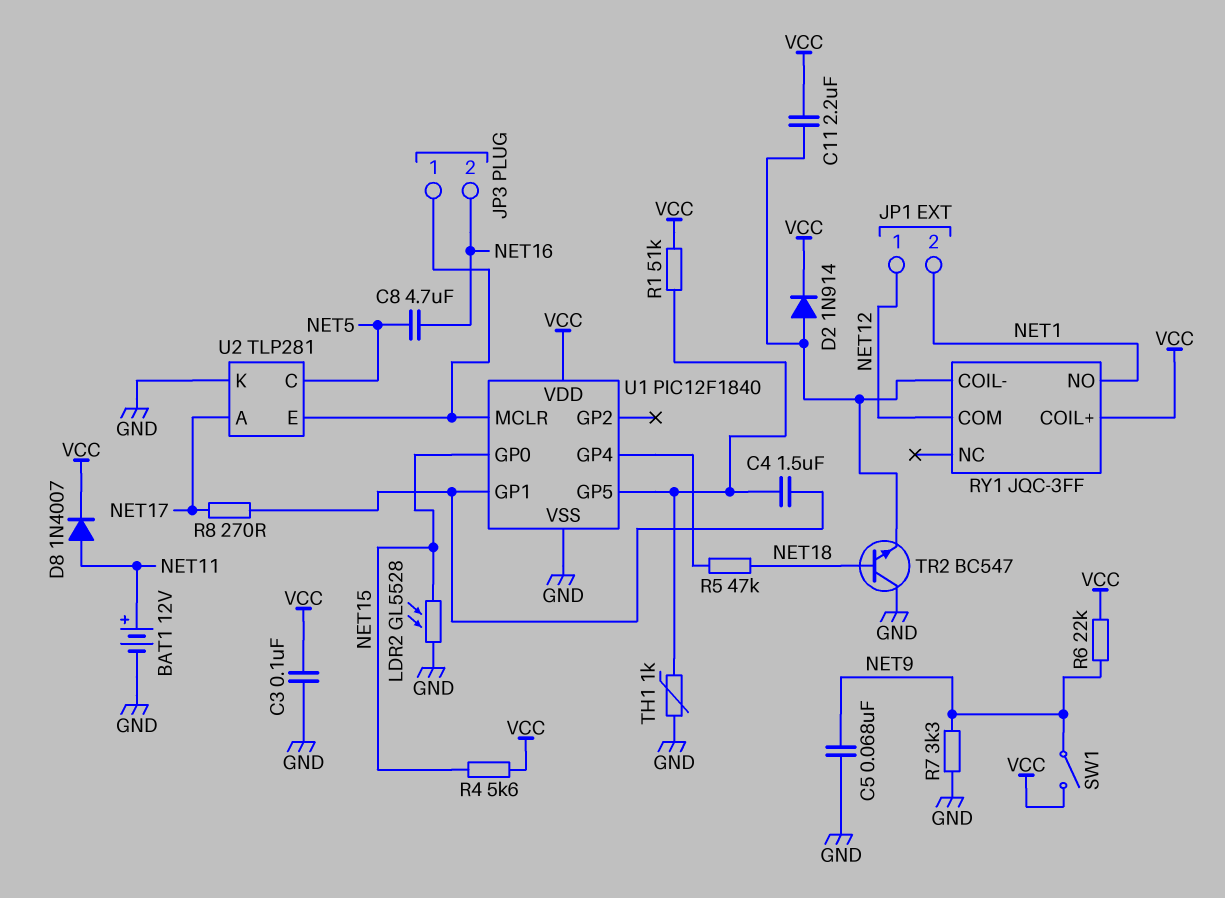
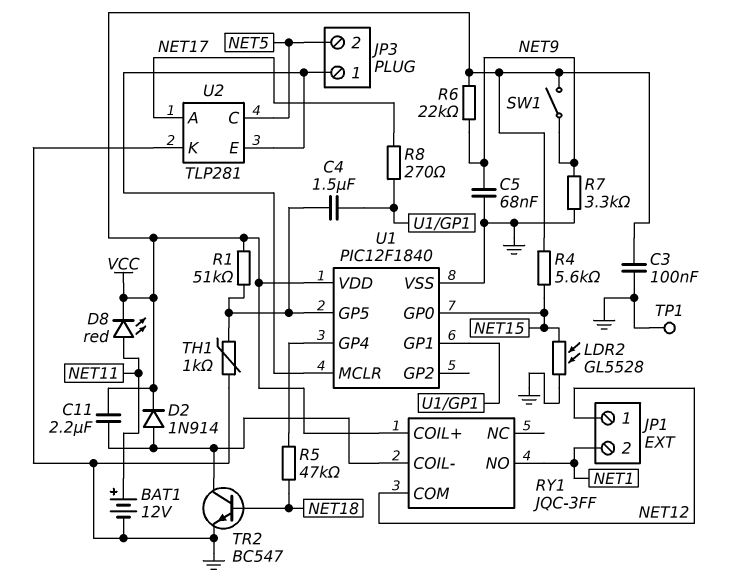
C8: 4.7uF (NET5, NET16) -> none
D8: diode 1N4007 (A NET11, K VCC) -> LED red (A NET11, K VCC)
JP3 pin 2: NET16 -> NET5
TP1: none -> test point (GND)
TR2: NPN BC547 (B NET18, C GND, E RY1/COIL-) -> NPN BC547 (B NET18, C RY1/COIL-, E GND)

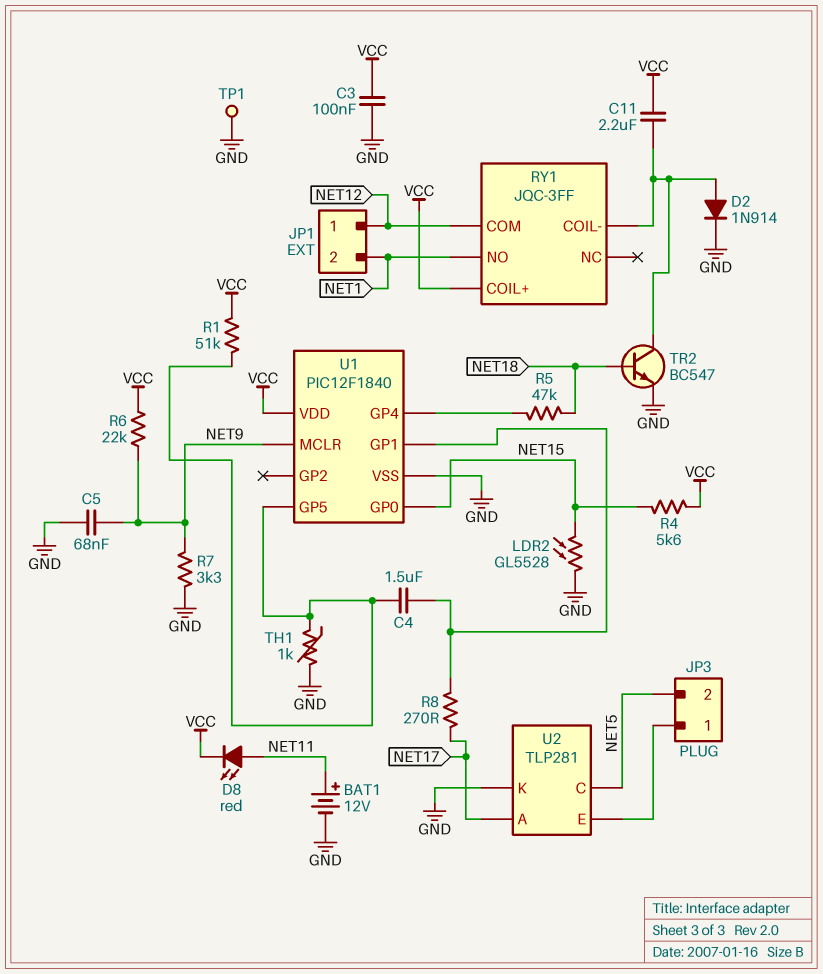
D2: diode 1N914 (A RY1/COIL-, K VCC) -> diode 1N914 (A RY1/COIL-, K GND)
SW1: switch (NET9, VCC) -> none
U1 pin MCLR: JP3/1 -> NET9

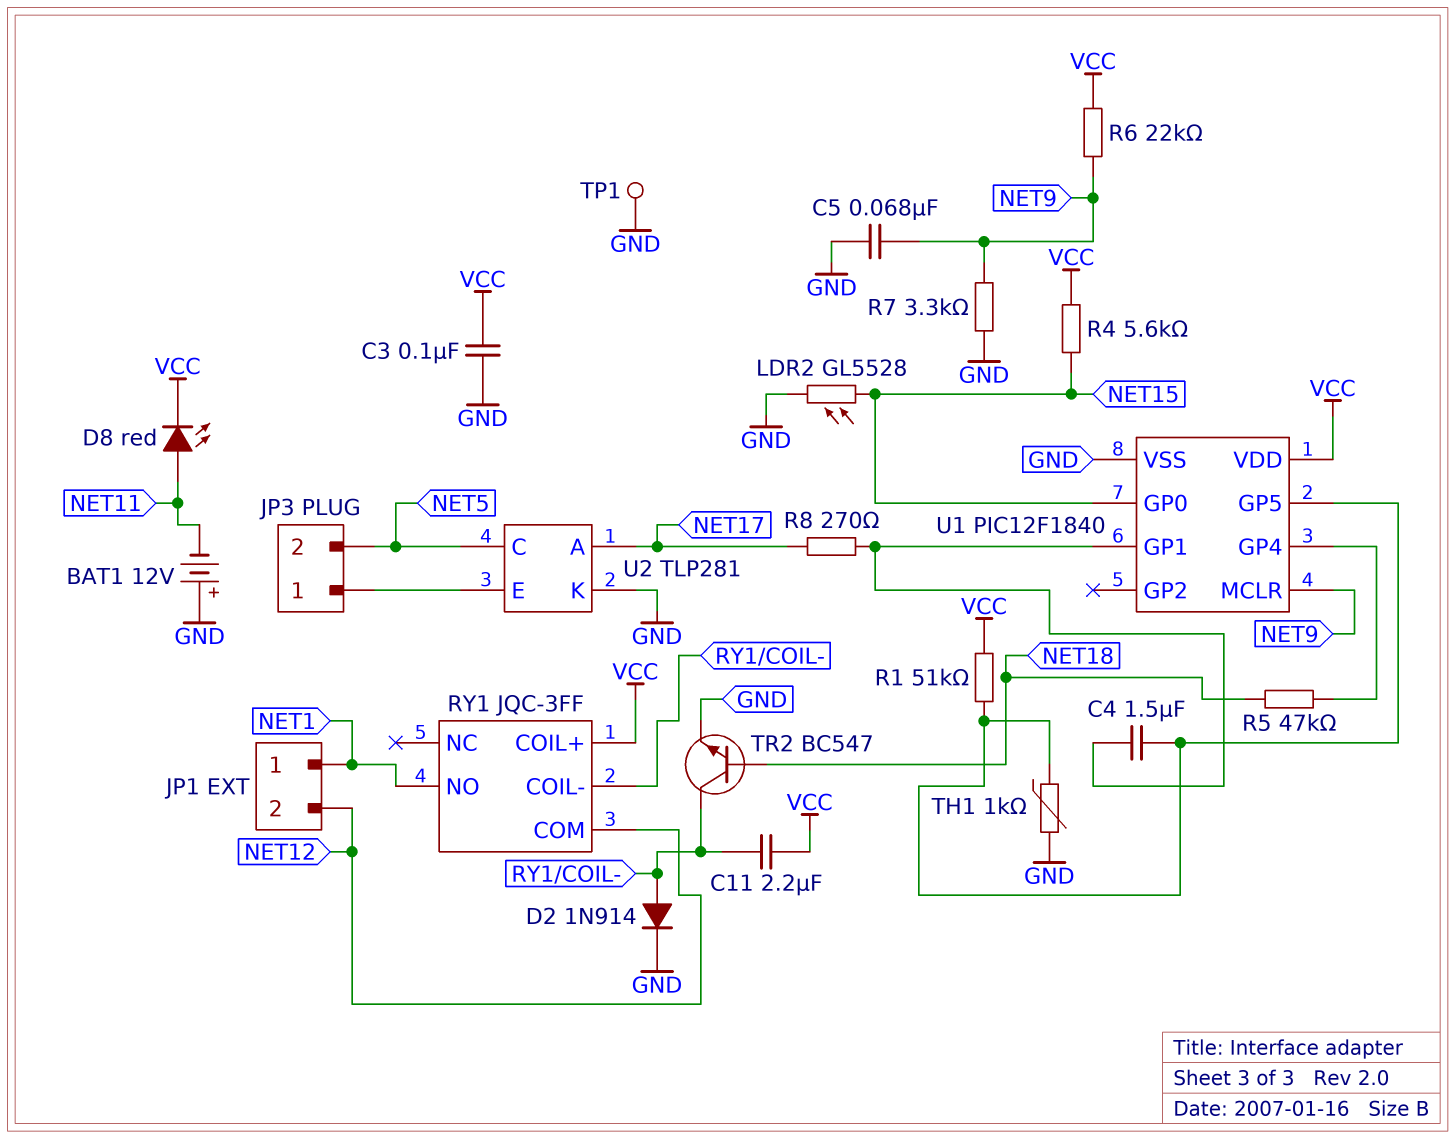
BAT1: 12V (plus NET11, minus GND) -> 12V (plus GND, minus NET11)
JP1 pin 1: NET12 -> NET1
JP1 pin 2: NET1 -> NET12

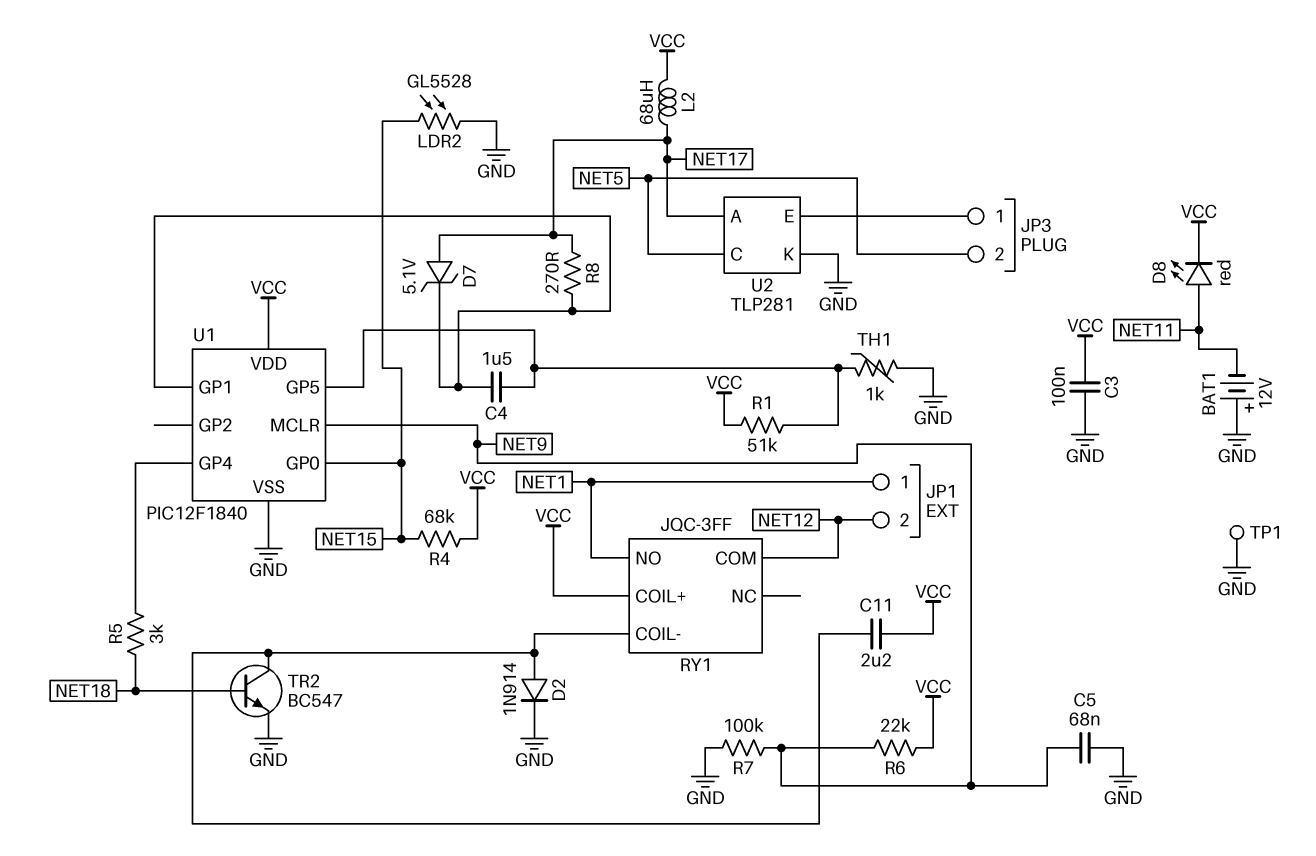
D7: none -> zener 5.1V (A NET17, K U1/GP1)
L2: none -> 68uH (NET17, VCC)
R4: 5.6k (NET15, VCC) -> 68k (NET15, VCC)
R5: 47k (NET18, U1/GP4) -> 3k (NET18, U1/GP4)
R7: 3.3k (GND, NET9) -> 100k (GND, NET9)

